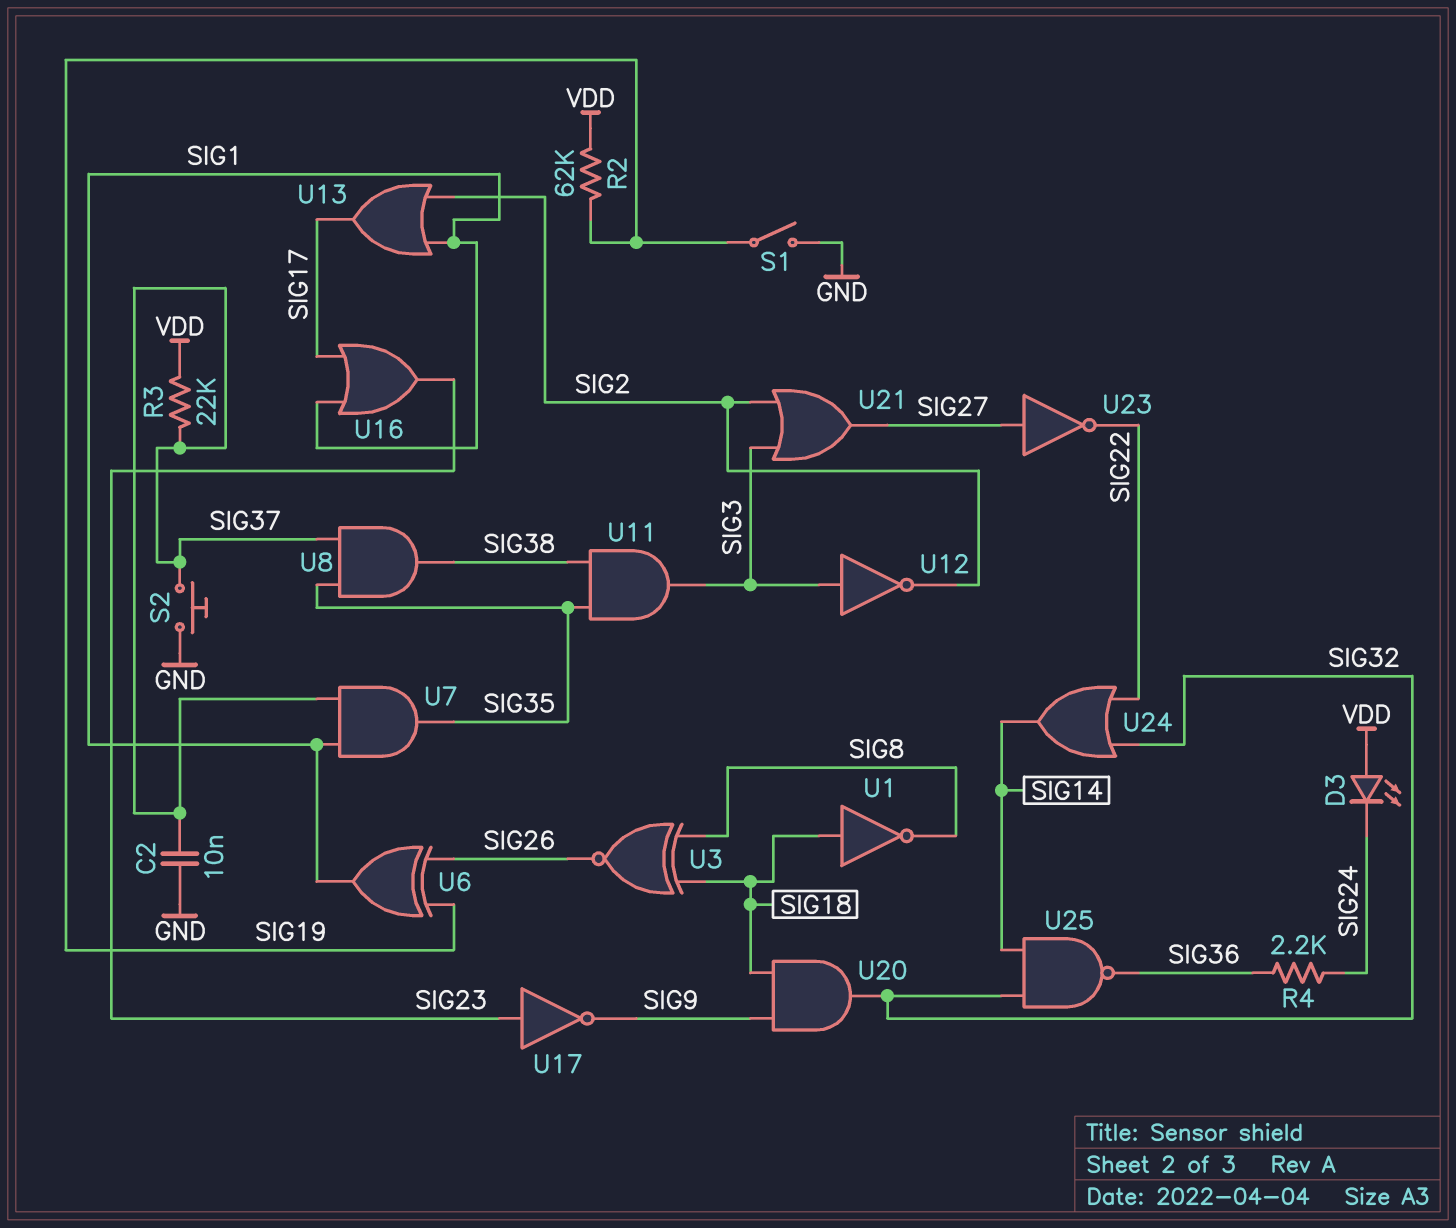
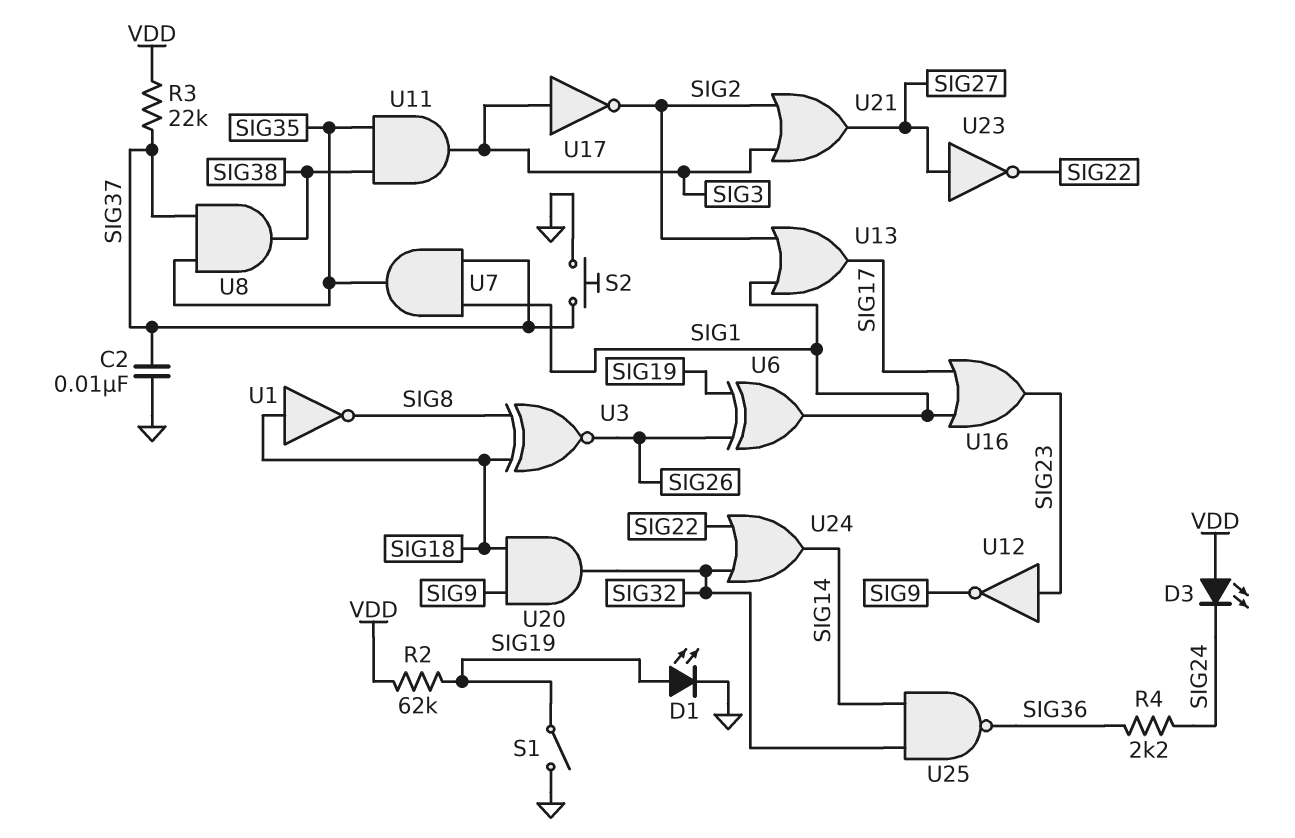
D1: none -> LED (A SIG19, K GND)
U12: NOT (in SIG3, out SIG2) -> NOT (in SIG23, out SIG9)
U17: NOT (in SIG23, out SIG9) -> NOT (in SIG3, out SIG2)

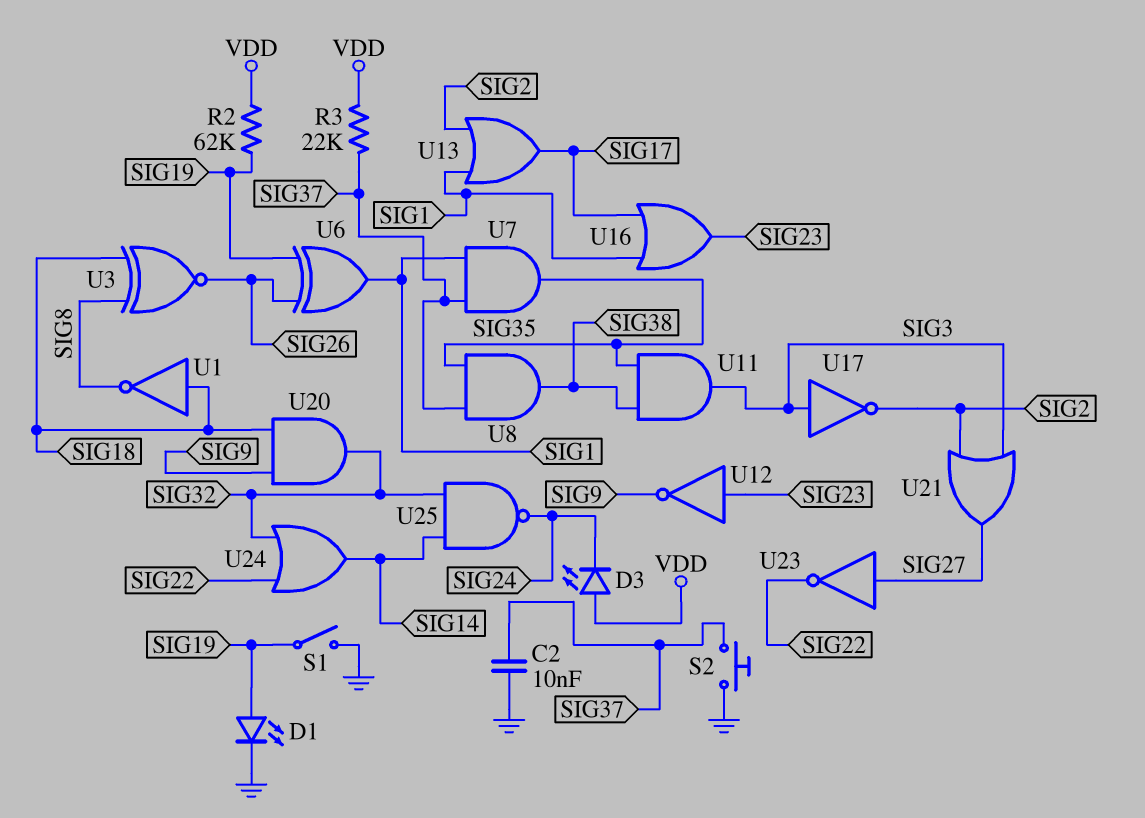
R4: 2.2k (SIG24, SIG36) -> none
U25: NAND (in SIG14, in SIG32, out SIG36) -> NAND (in SIG14, in SIG32, out SIG24)

